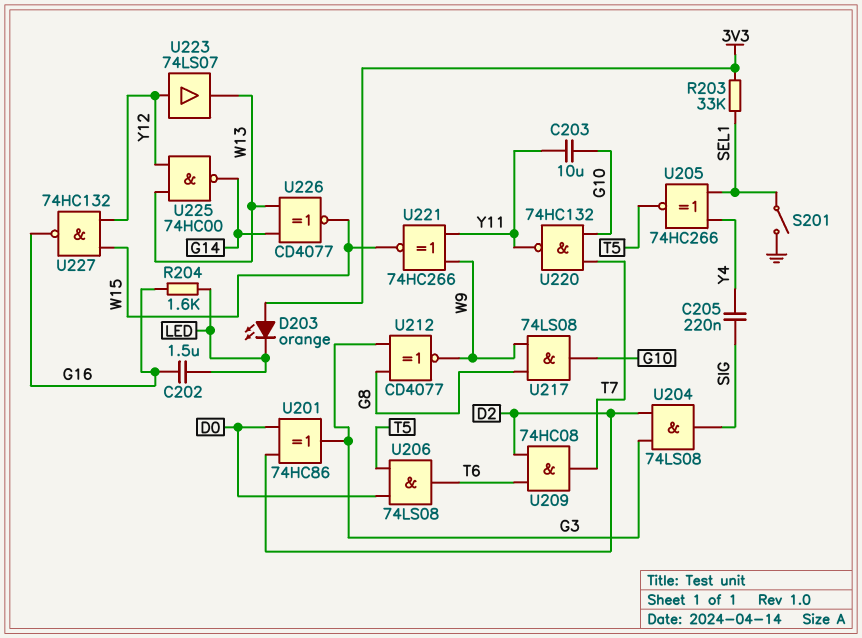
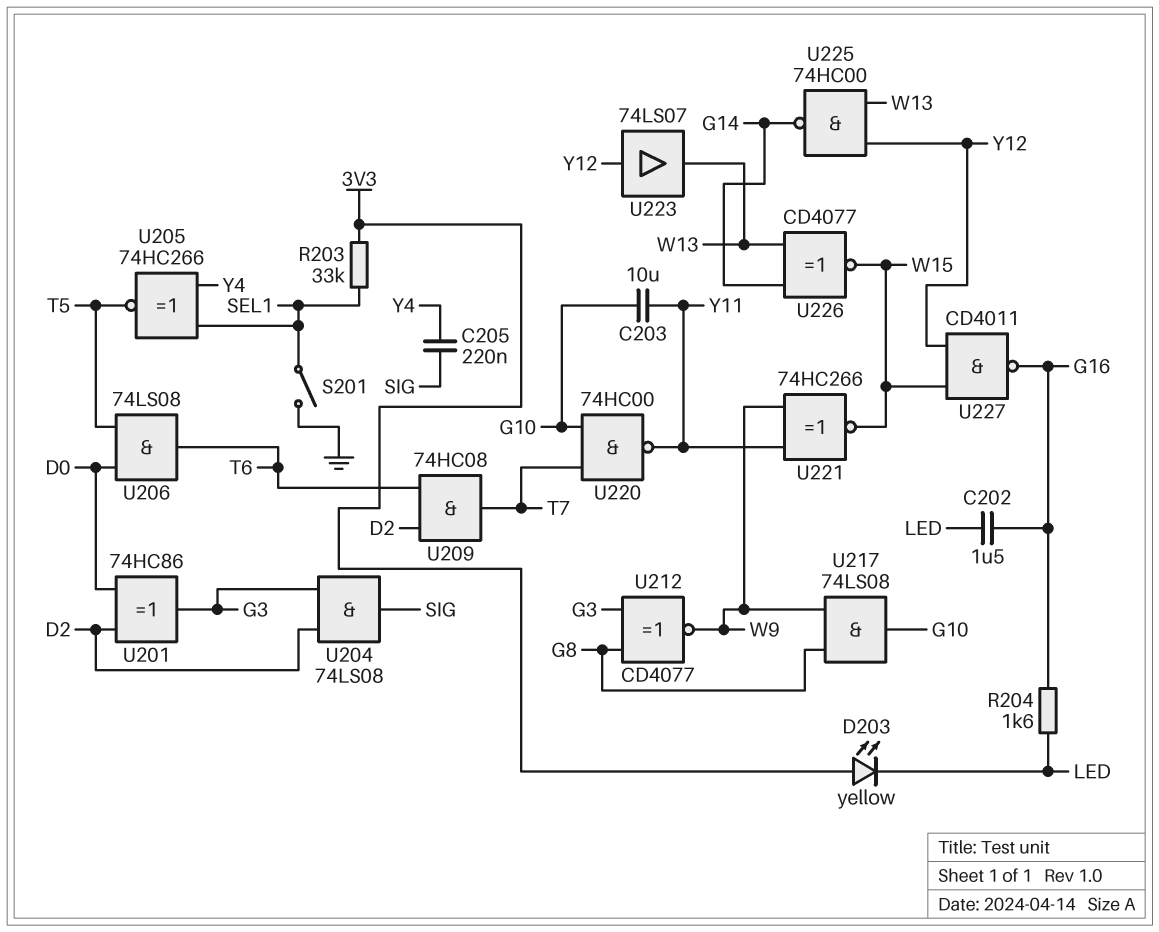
D203: LED orange (A 3V3, K LED) -> LED yellow (A 3V3, K LED)
U220: NAND 74HC132 (in G10, in T7, out Y11) -> NAND 74HC00 (in G10, in T7, out Y11)
U227: NAND 74HC132 (in W15, in Y12, out G16) -> NAND CD4011 (in W15, in Y12, out G16)

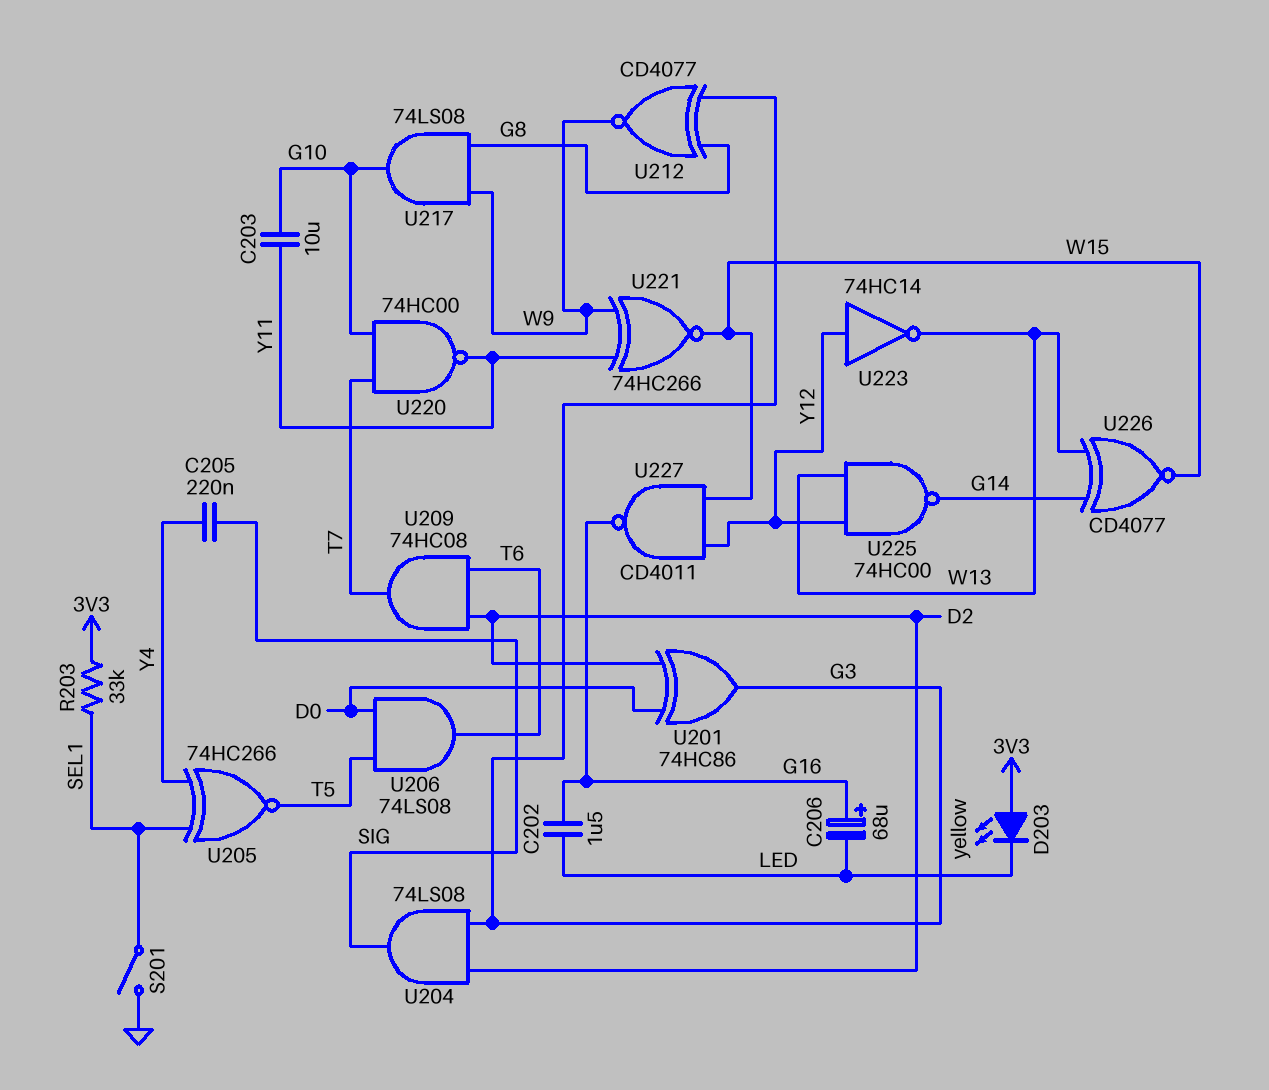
C206: none -> 68uF (plus G16, minus LED)
R204: 1.6k (G16, LED) -> none
U223: buffer 74LS07 (in Y12, out W13) -> NOT 74HC14 (in Y12, out W13)

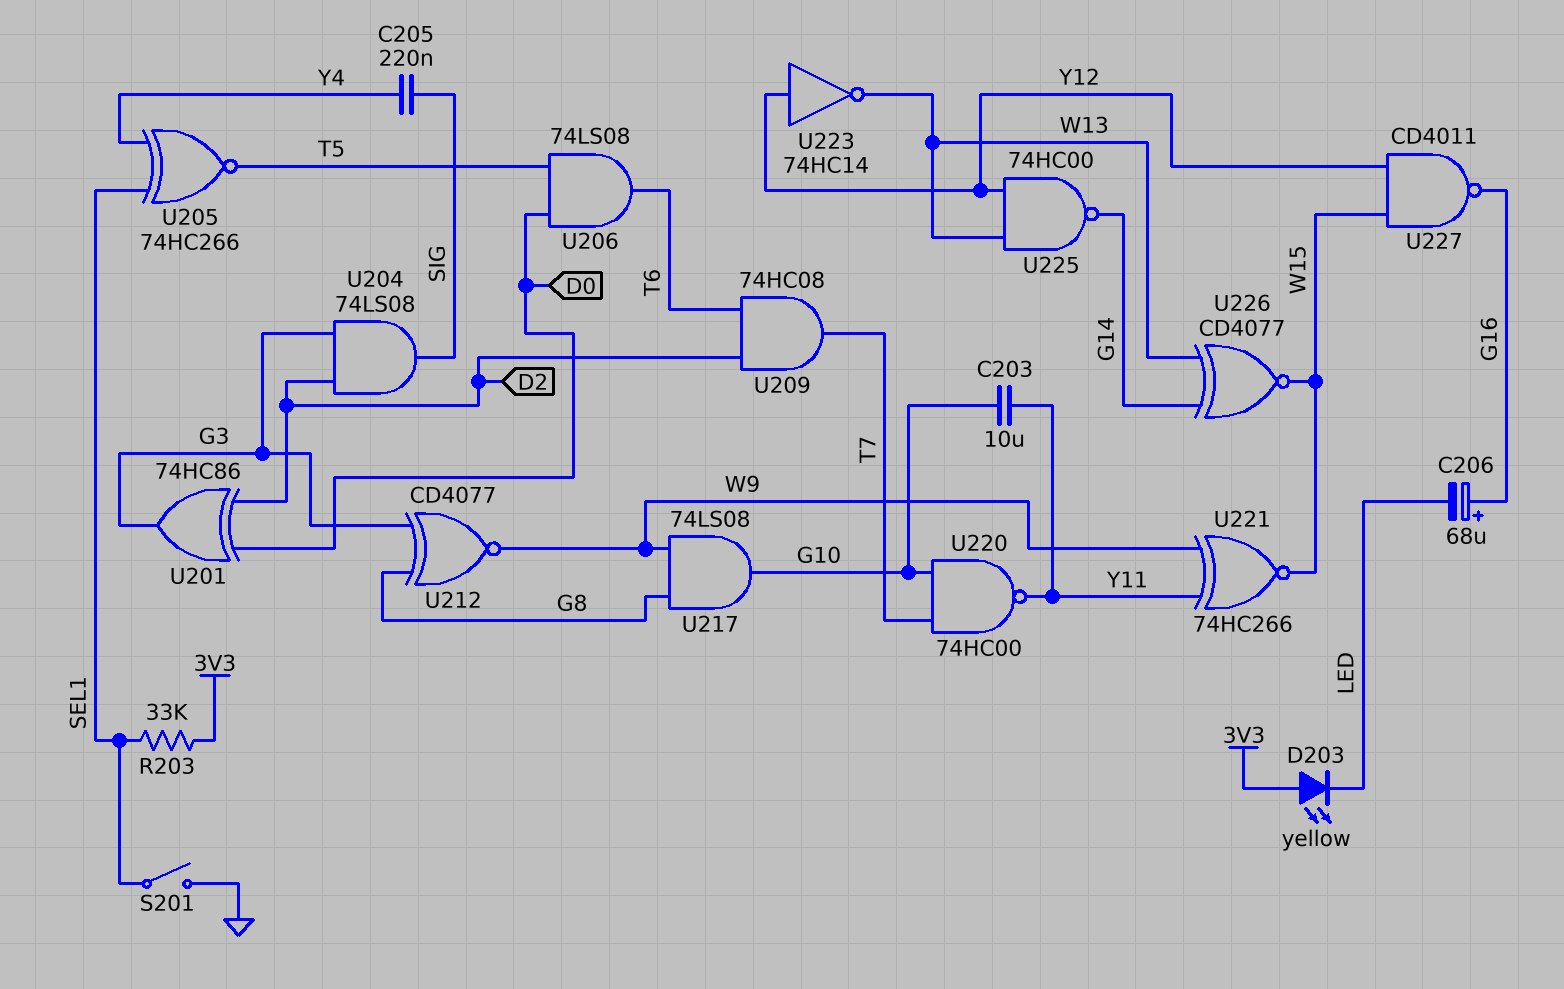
C202: 1.5uF (G16, LED) -> none

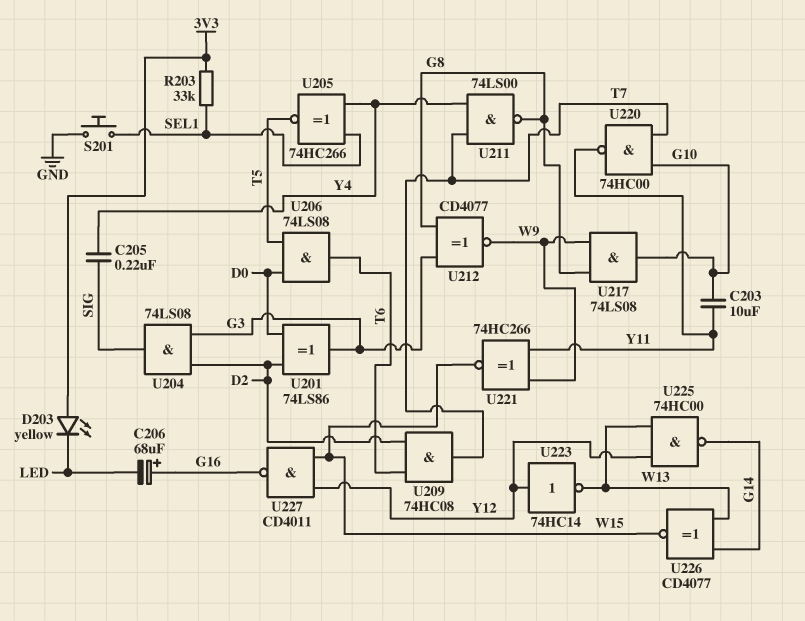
S201: switch (GND, SEL1) -> button (GND, SEL1)
U201: XOR 74HC86 (in D0, in D2, out G3) -> XOR 74LS86 (in D0, in D2, out G3)
U211: none -> NAND 74LS00 (in T7, in Y4, out G8)

